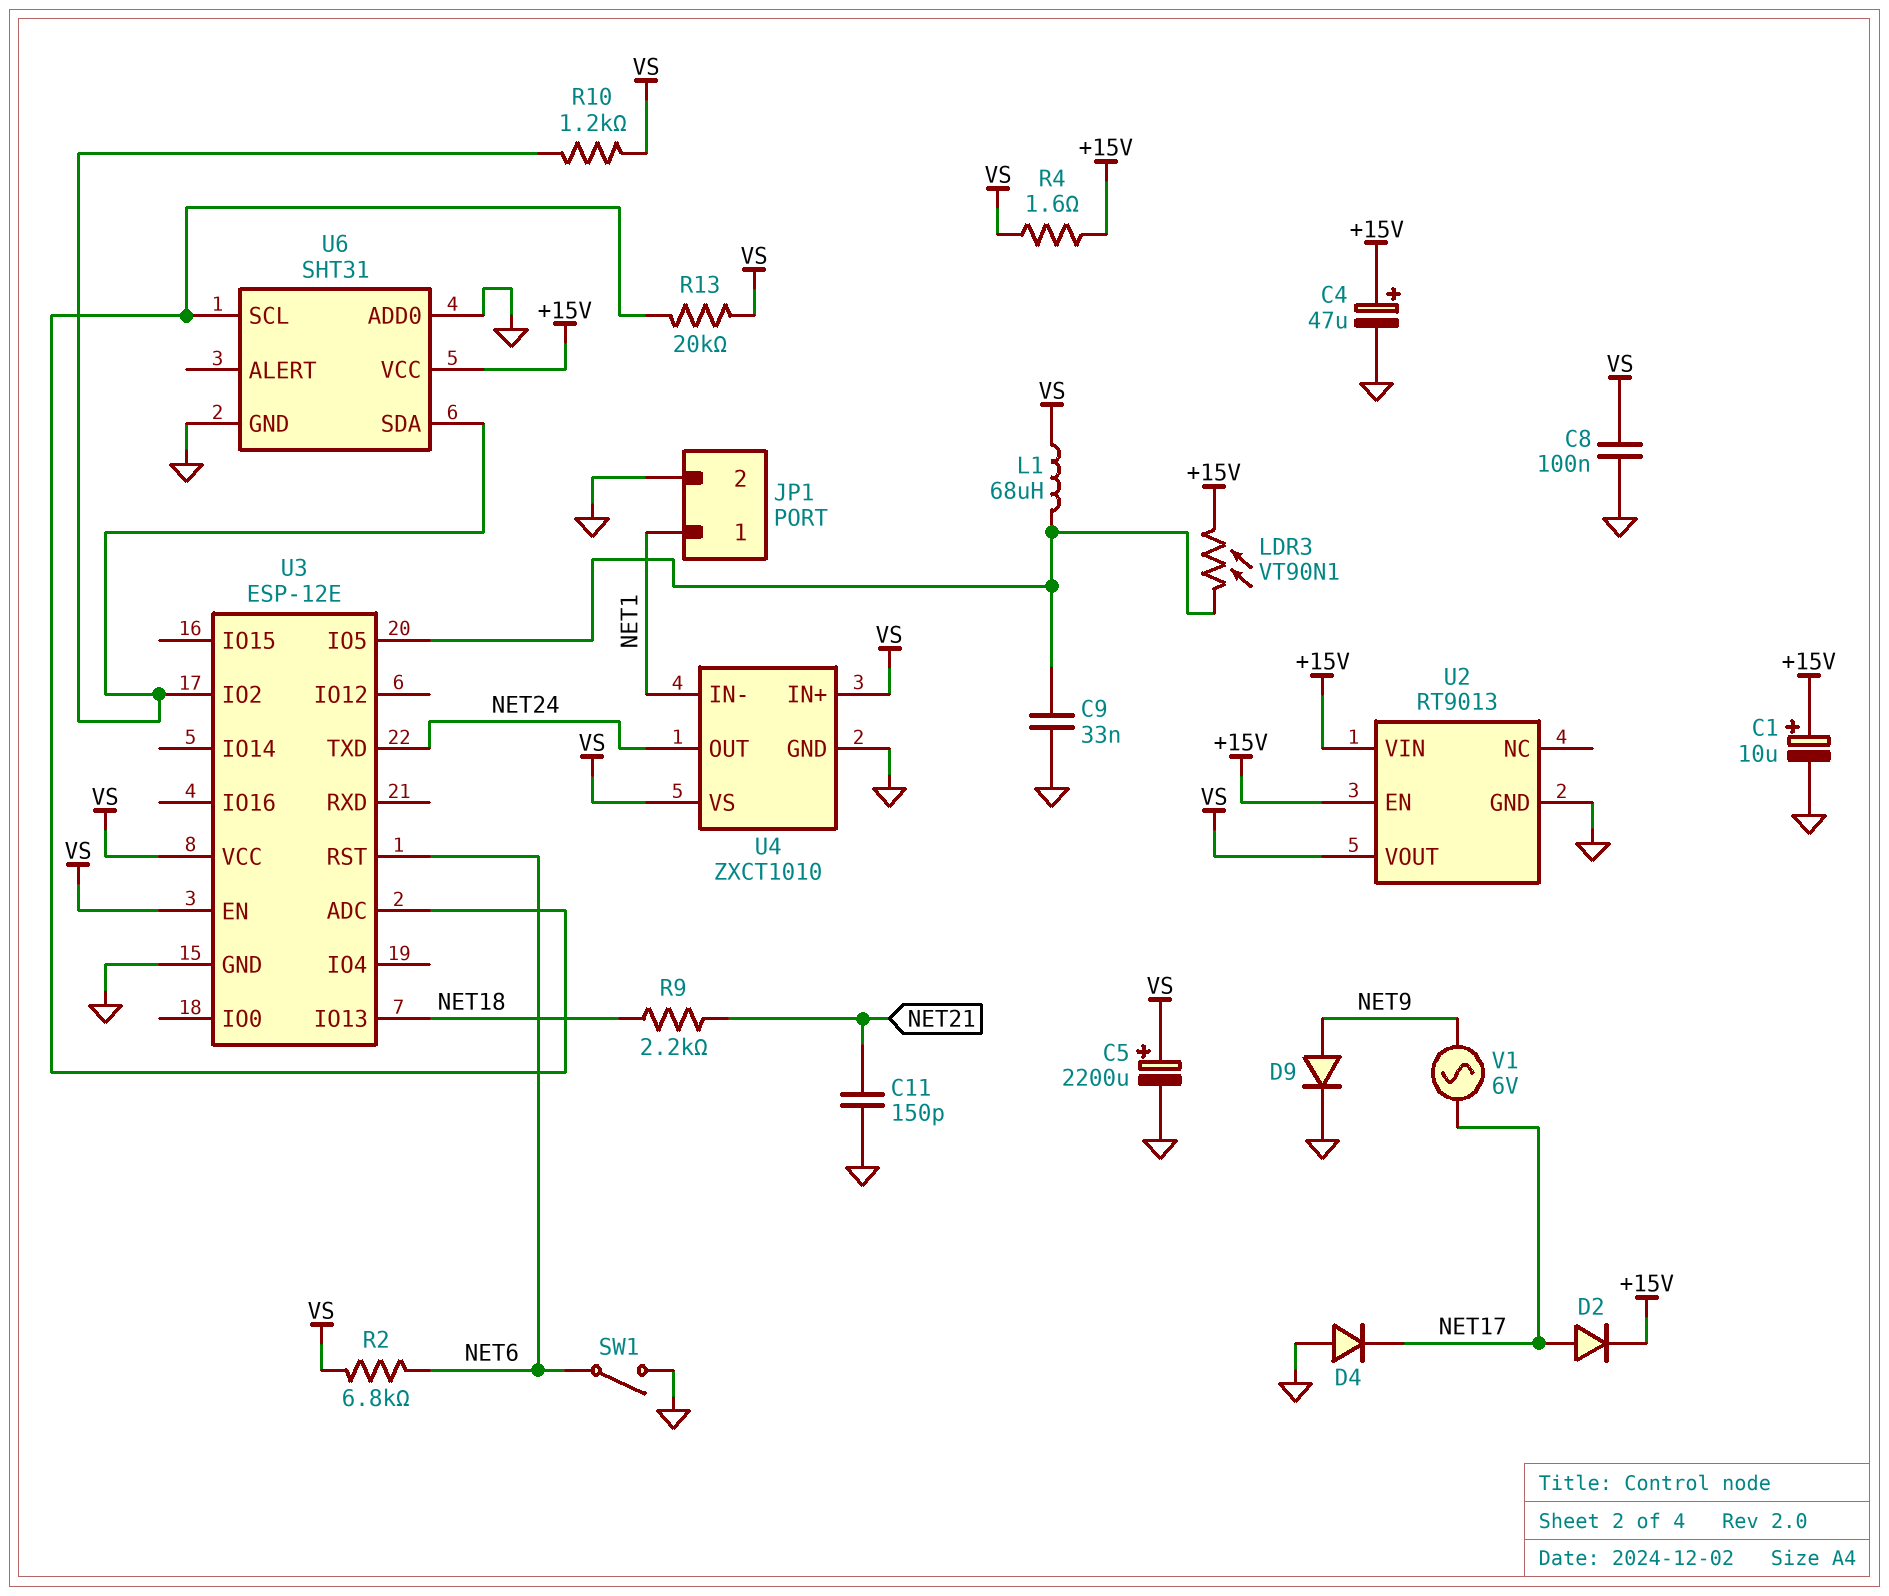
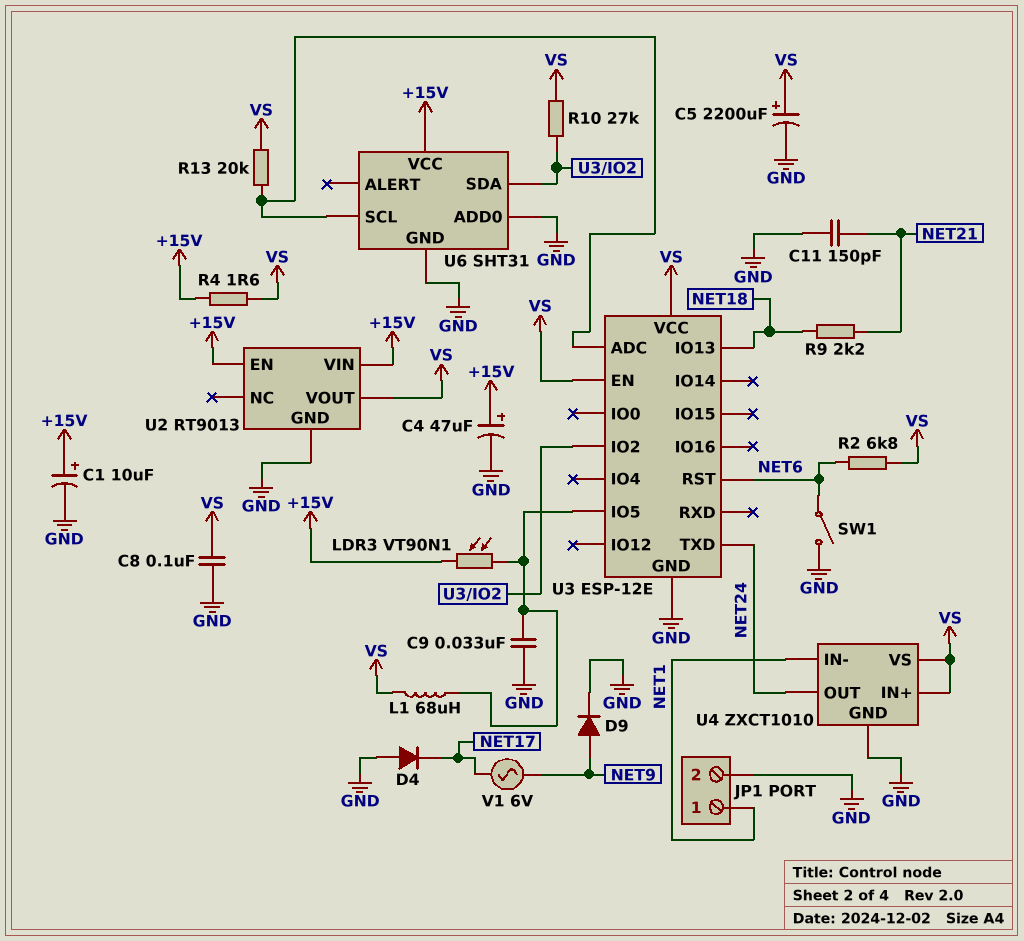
D2: diode (A NET17, K +15V) -> none
R10: 1.2k (U3/IO2, VS) -> 27k (U3/IO2, VS)

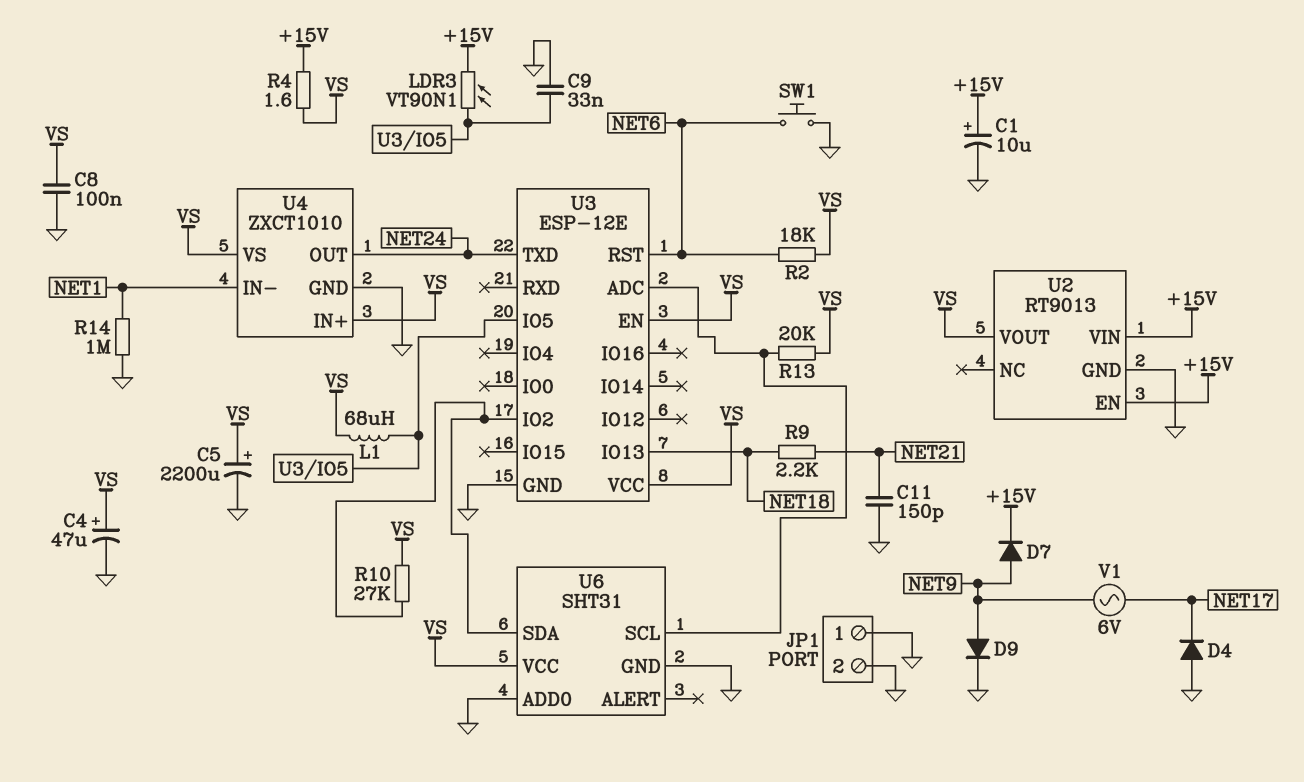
C4: 47uF (plus +15V, minus GND) -> 47uF (plus VS, minus GND)
D7: none -> diode (A NET9, K +15V)
JP1 pin 1: NET1 -> GND
R2: 6.8k (NET6, VS) -> 18k (NET6, VS)
R14: none -> 1M (GND, NET1)
SW1: switch (GND, NET6) -> button (GND, NET6)
U6 pin VCC: +15V -> VS

